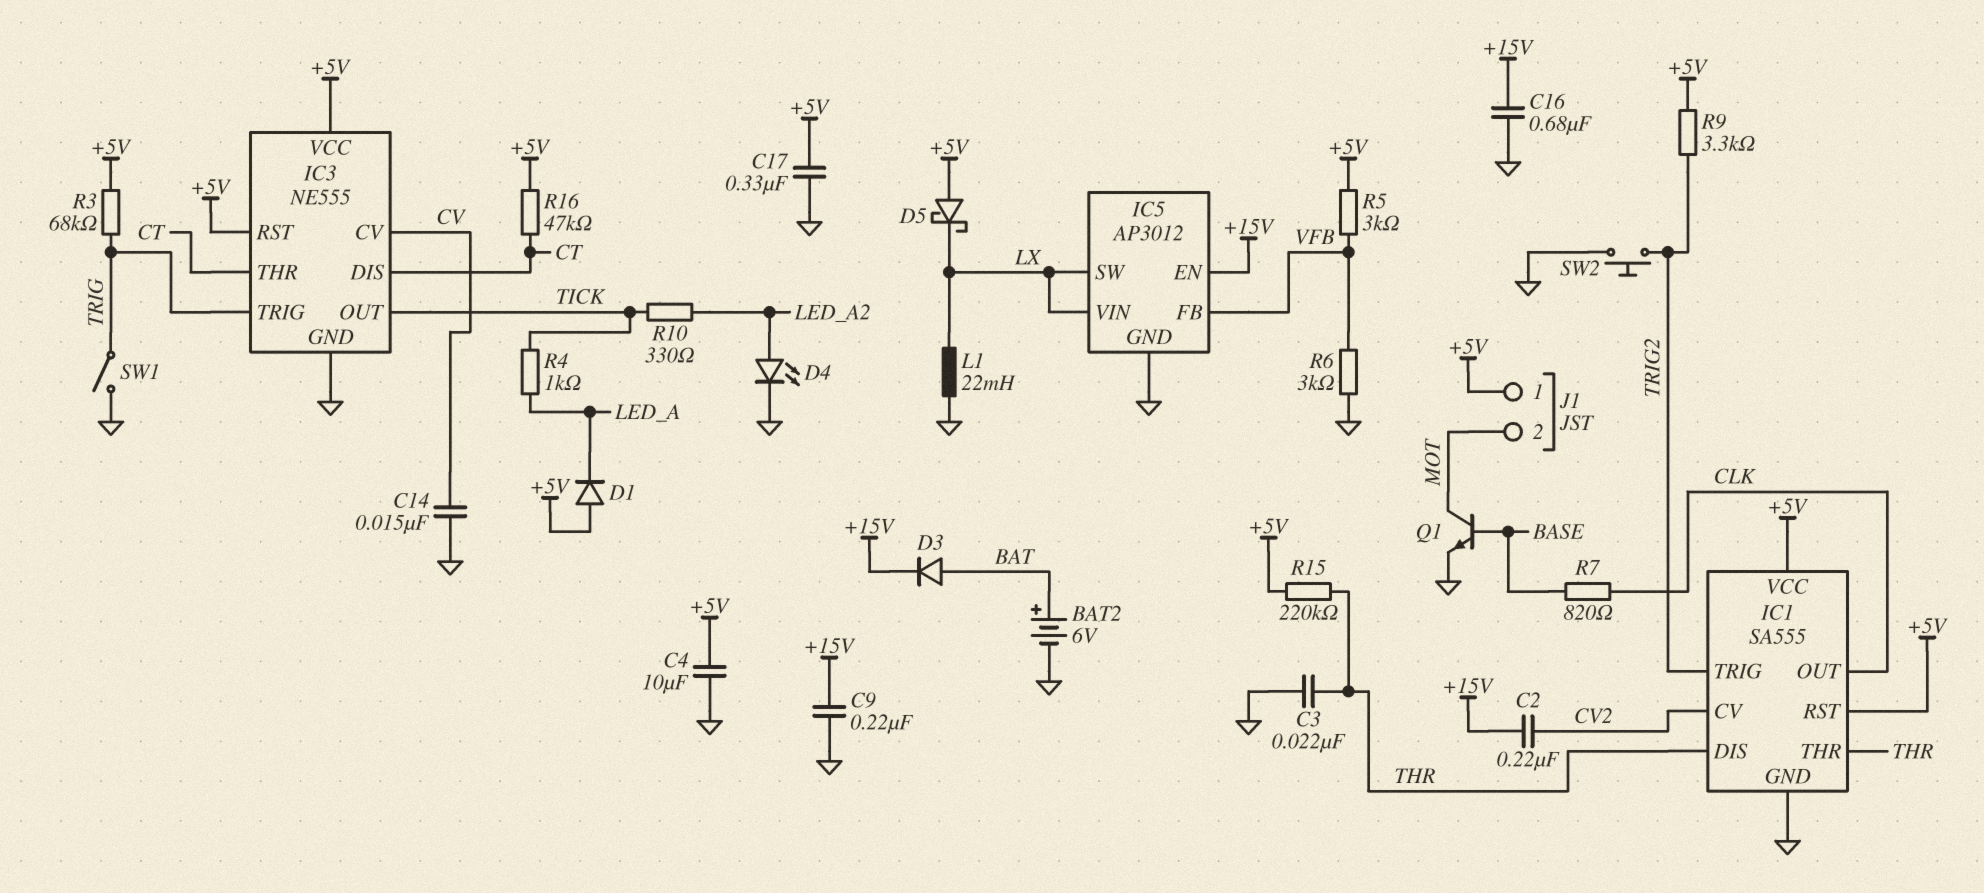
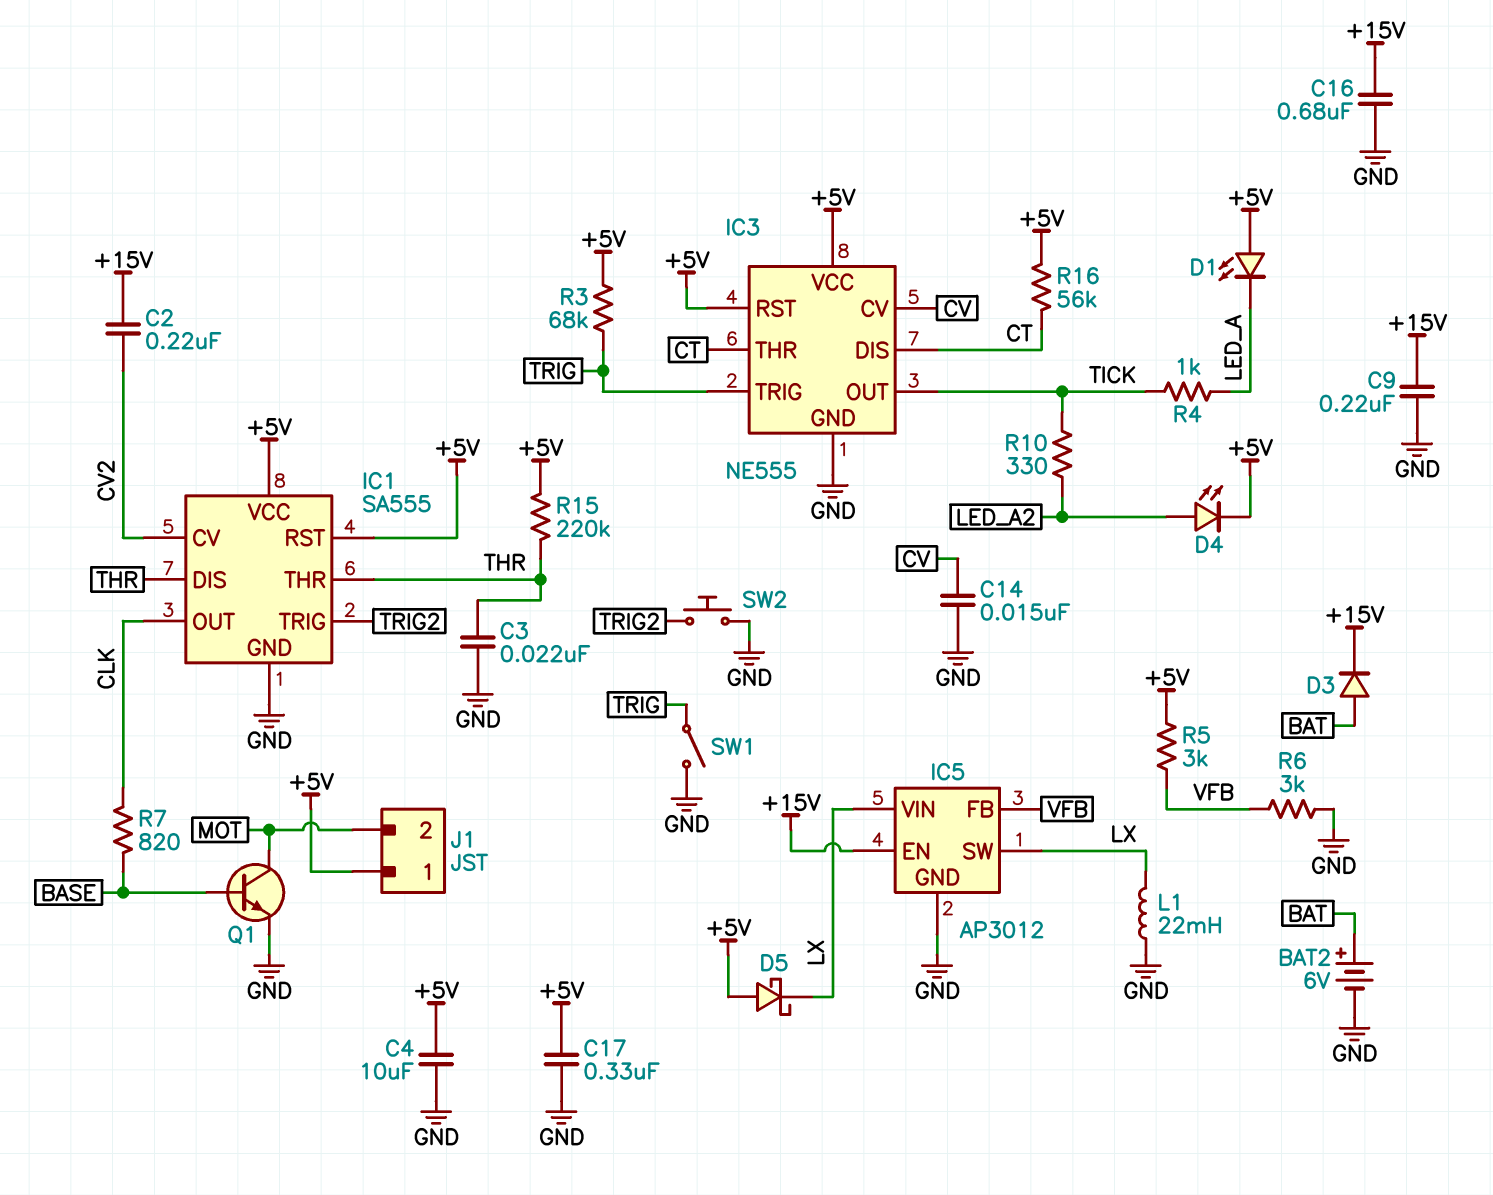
D1: diode (A +5V, K LED_A) -> LED (A +5V, K LED_A)
D4: LED (A LED_A2, K GND) -> LED (A LED_A2, K +5V)
R9: 3.3k (+5V, TRIG2) -> none
R16: 47k (+5V, CT) -> 56k (+5V, CT)

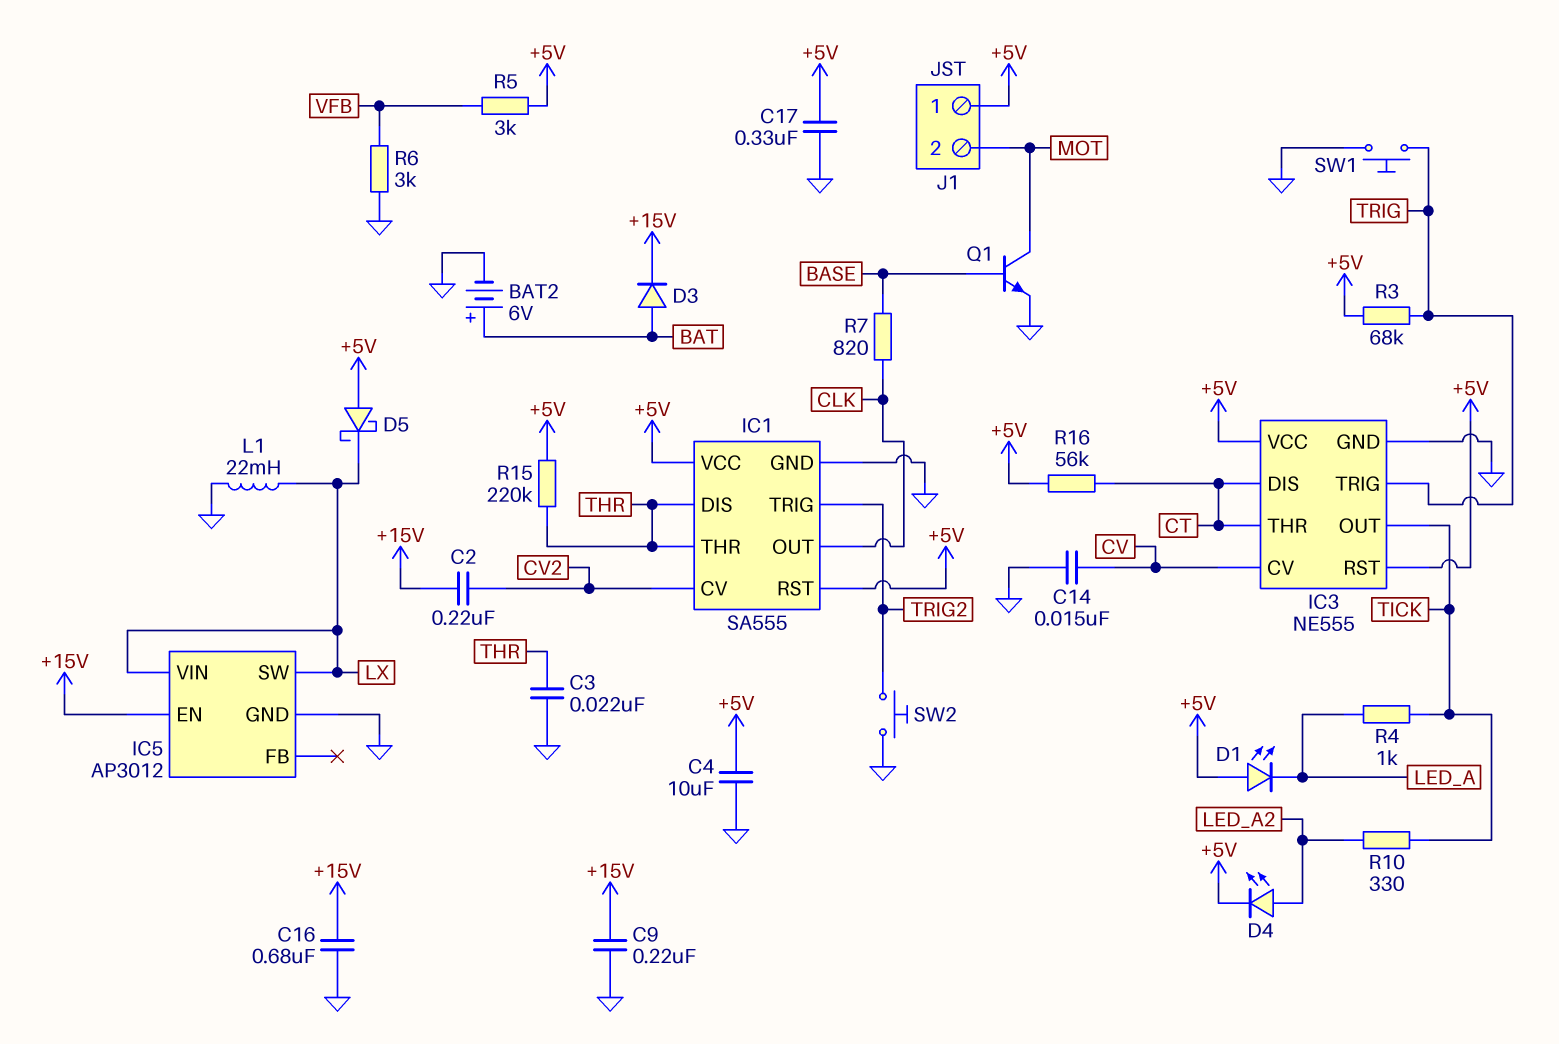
IC5 pin FB: VFB -> none
SW1: switch (GND, TRIG) -> button (GND, TRIG)

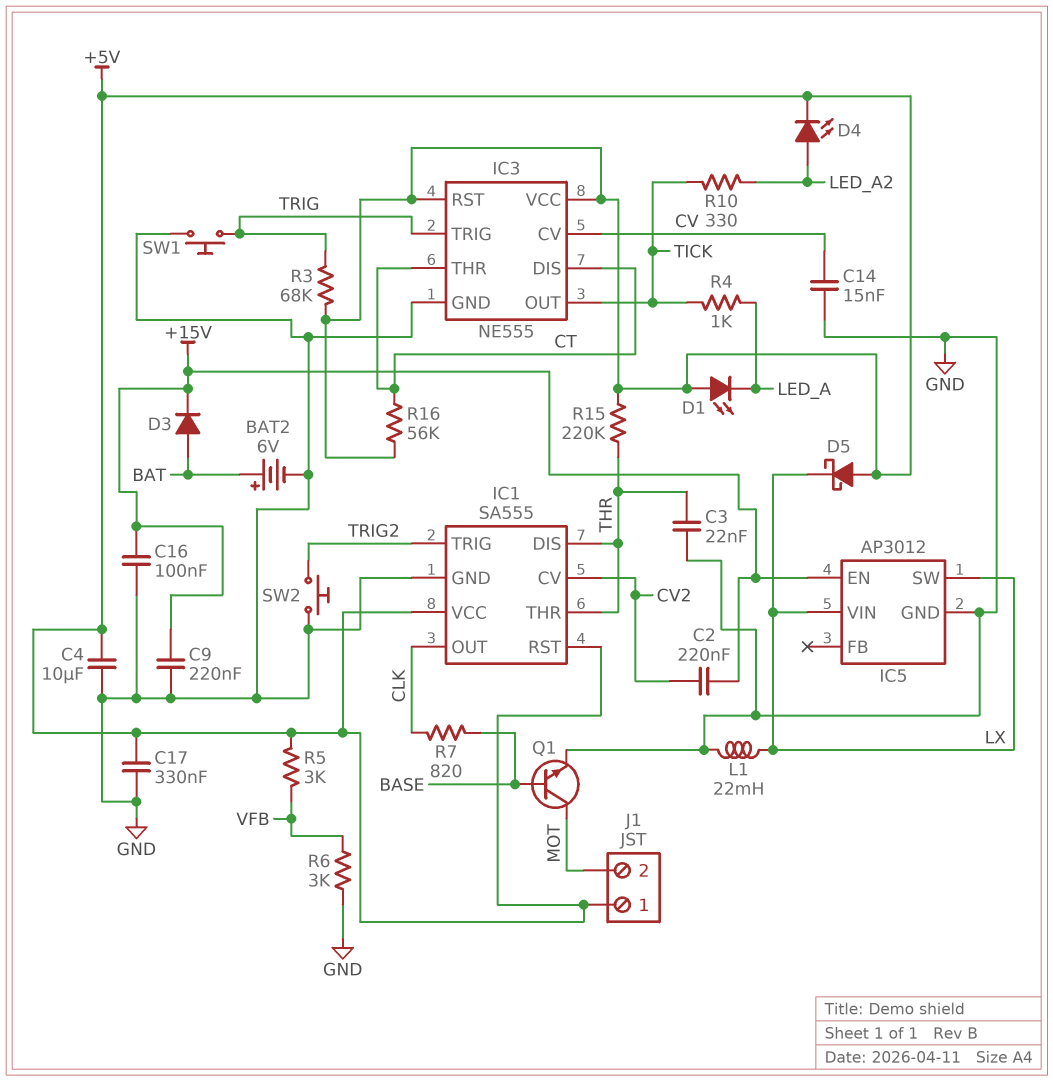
C16: 680nF (+15V, GND) -> 100nF (+15V, GND)

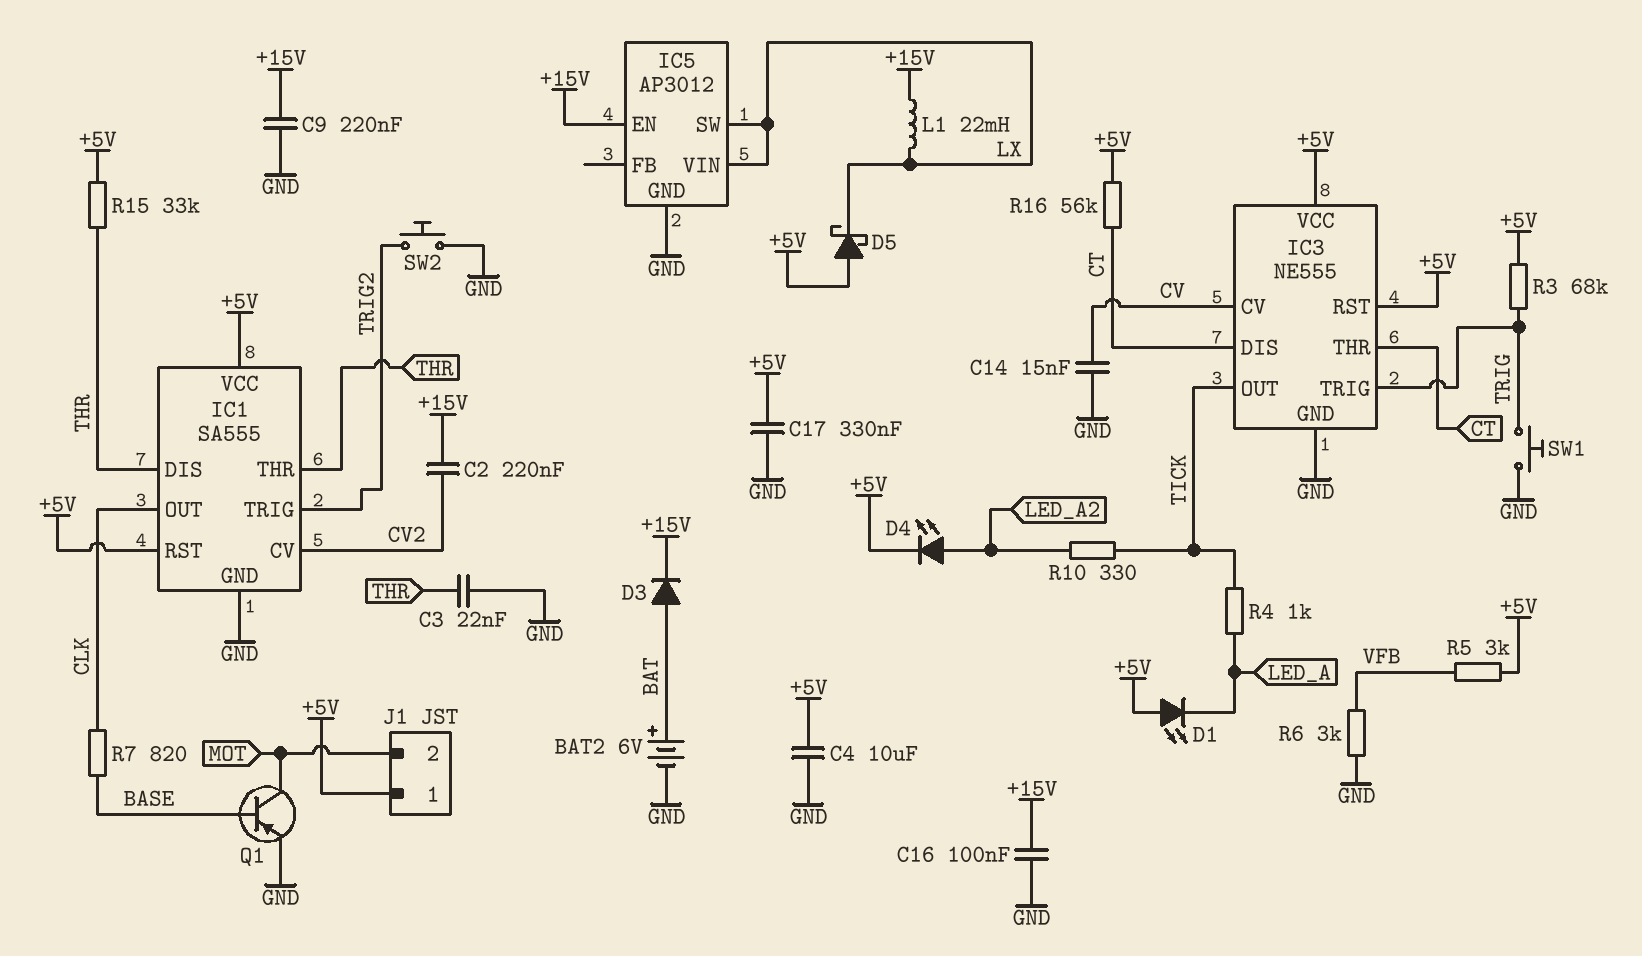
L1: 22mH (GND, LX) -> 22mH (+15V, LX)
Q1: NPN (B BASE, C MOT, E GND) -> PNP (B BASE, C MOT, E GND)
R15: 220k (+5V, THR) -> 33k (+5V, THR)

